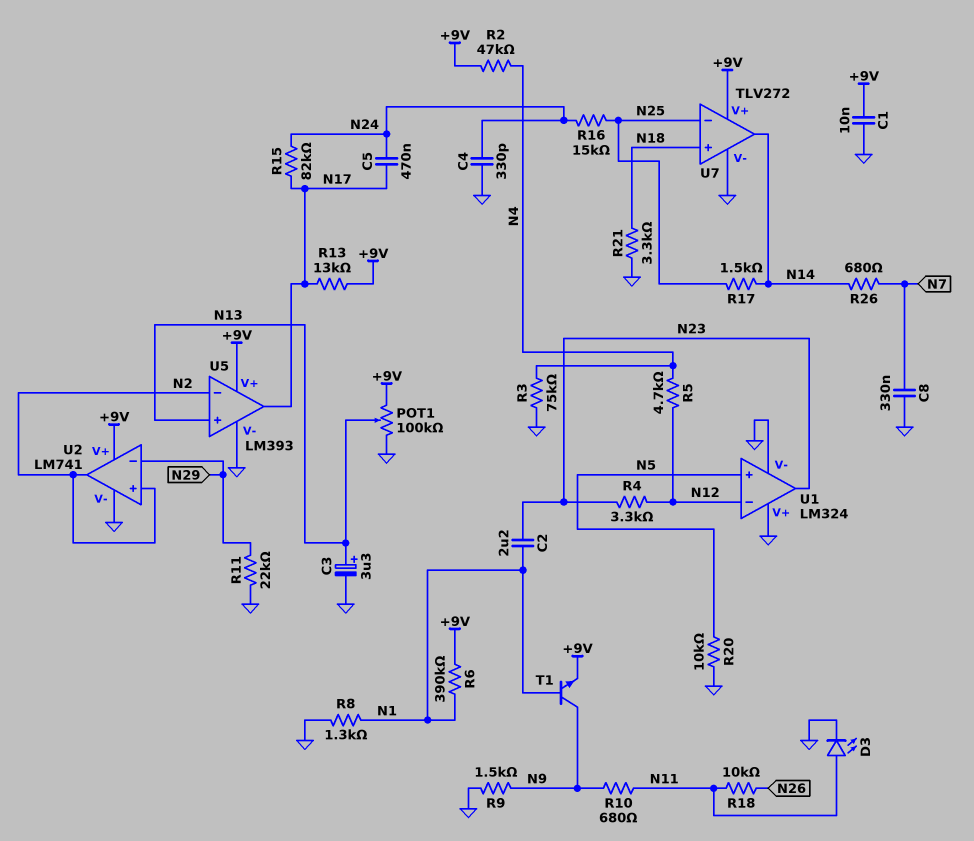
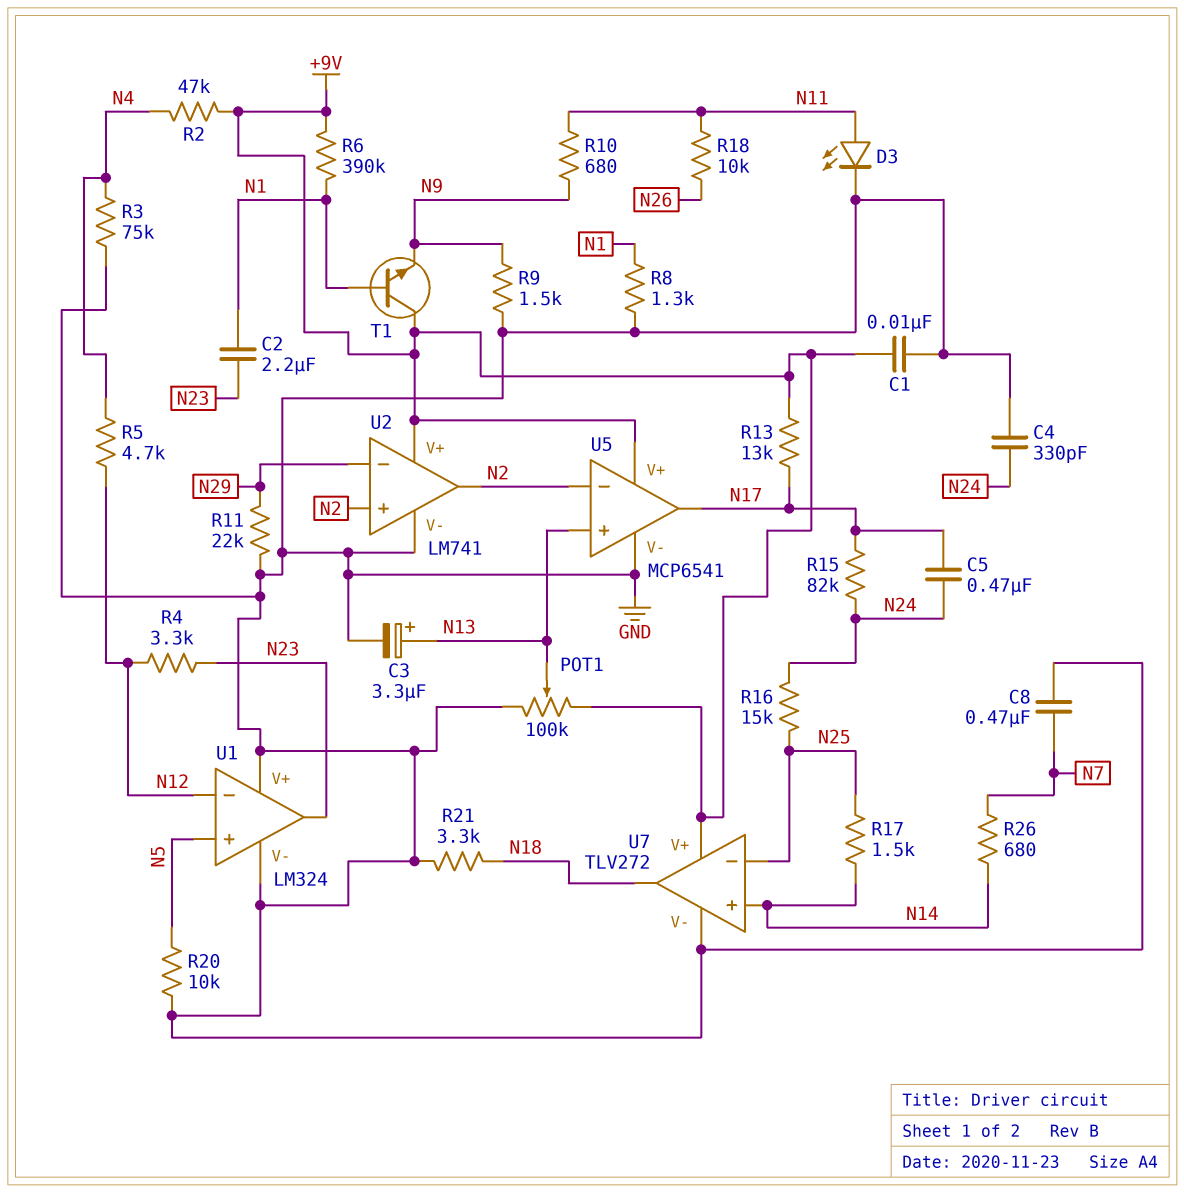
C8: 330nF (GND, N7) -> 470nF (GND, N7)
T1: NPN (B N1, C N9, E +9V) -> NPN (B N1, C +9V, E N9)
U5: LM393 -> MCP6541
U7 pin in+: N18 -> N14
U7 pin out: N14 -> N18

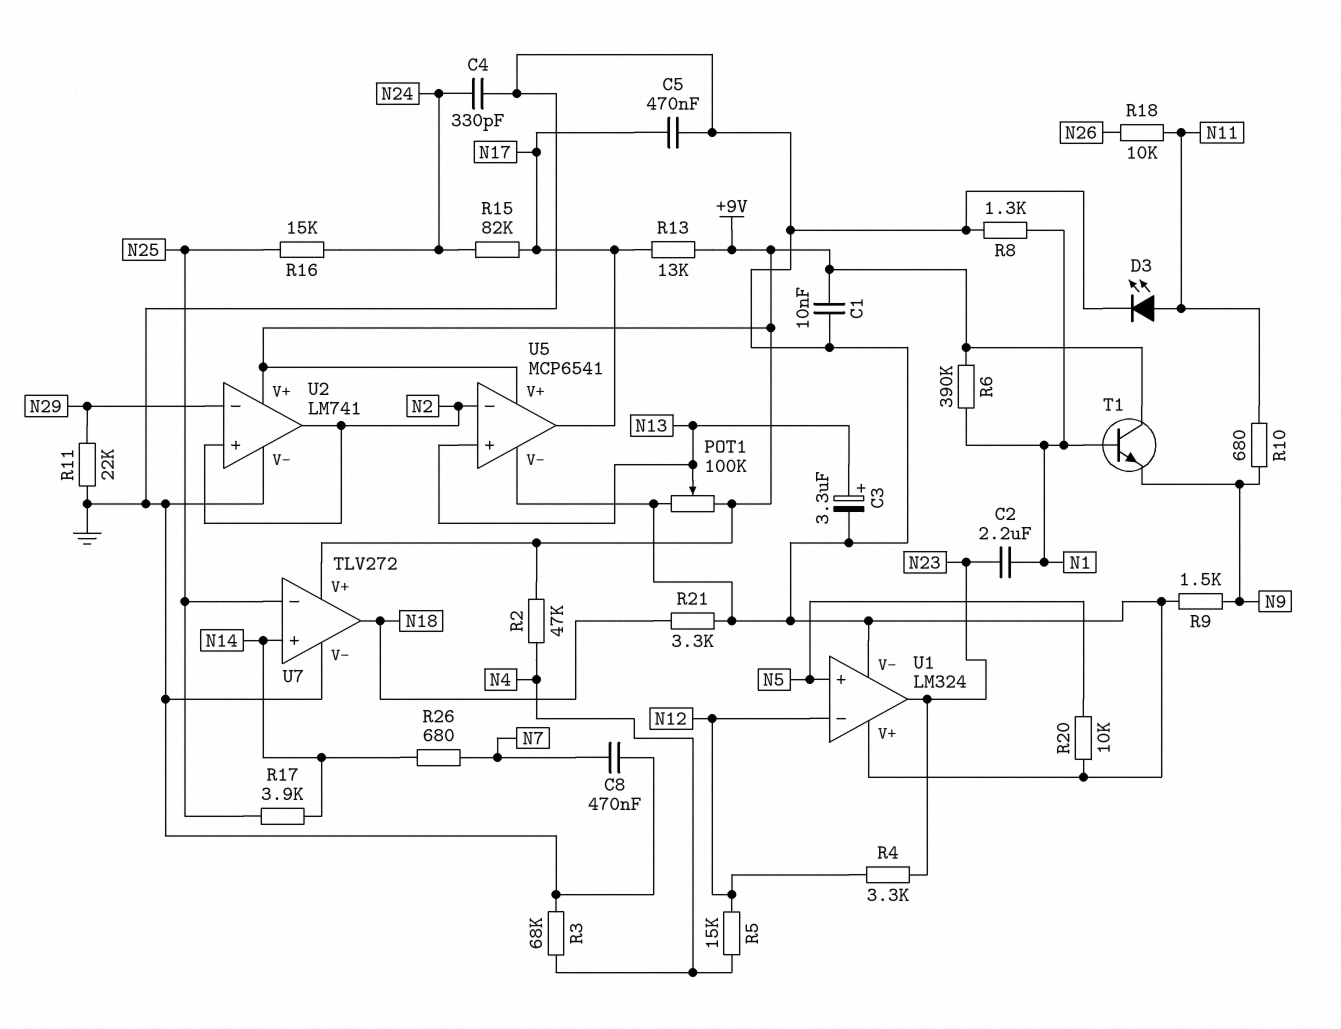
C5: 470nF (N17, N24) -> 470nF (GND, N17)
R3: 75k (GND, N4) -> 68k (GND, N4)
R5: 4.7k (N4, N12) -> 15k (N4, N12)
R17: 1.5k (N14, N25) -> 3.9k (N14, N25)

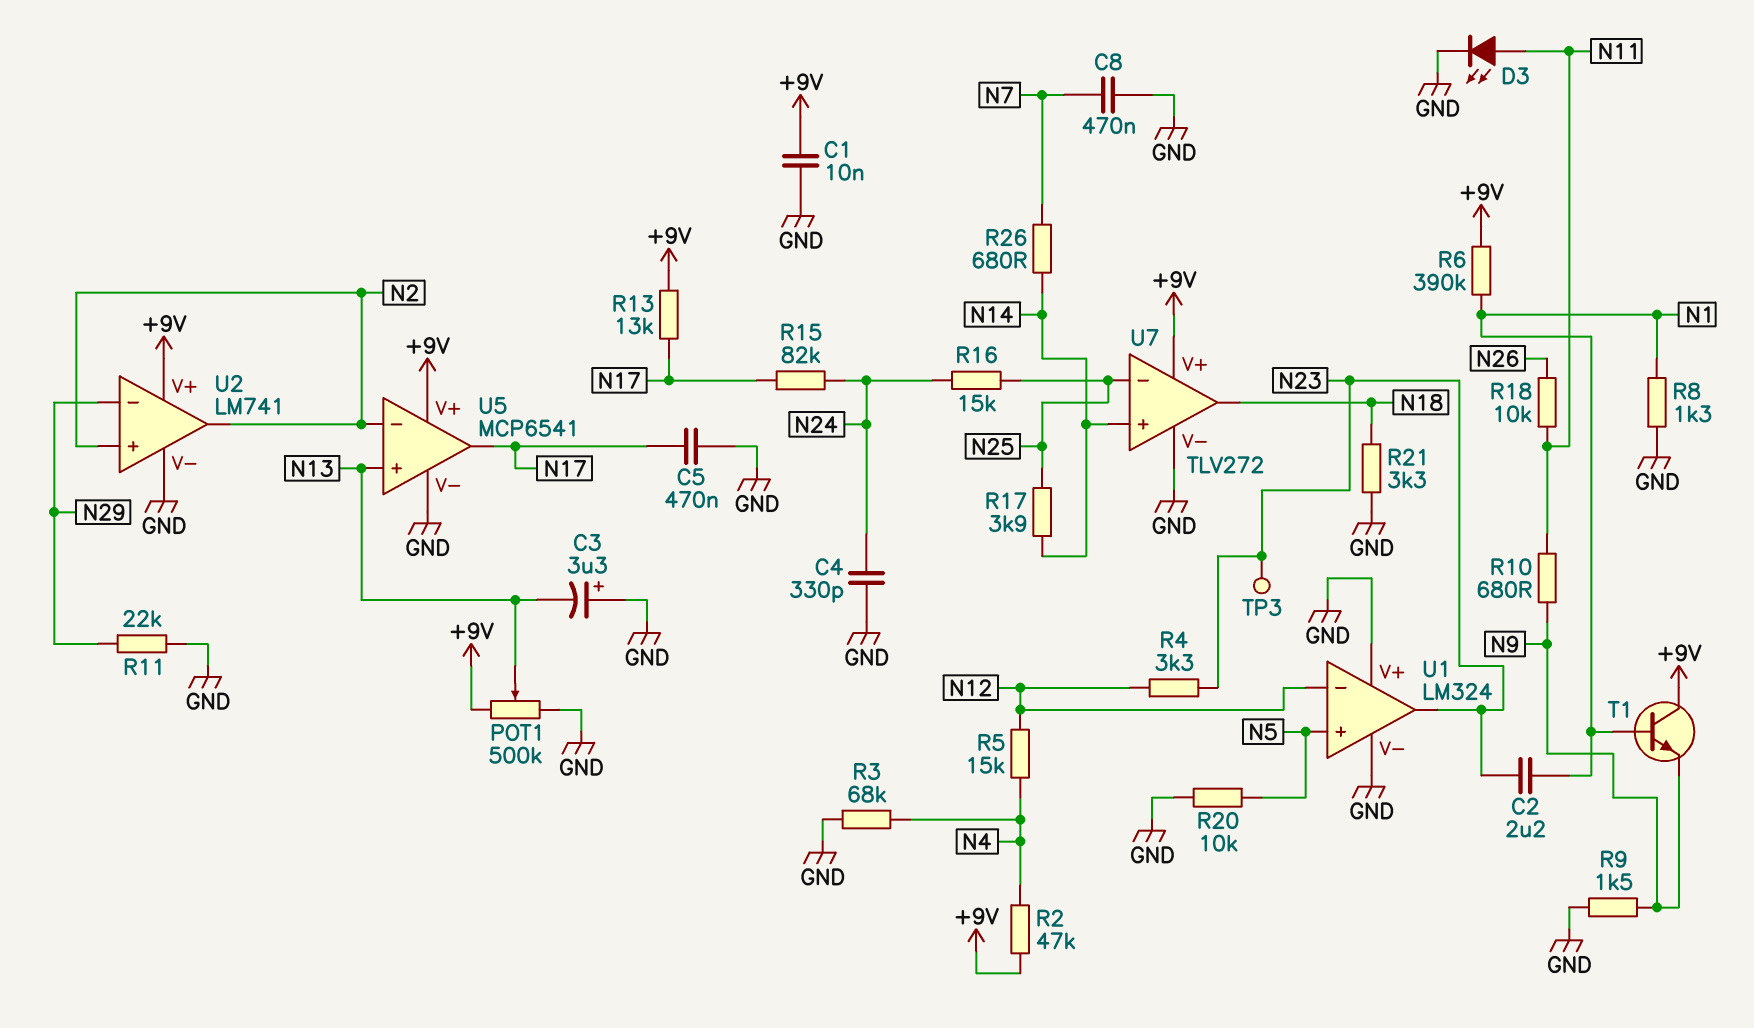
C3: 3.3uF (plus N13, minus GND) -> 3.3uF (plus GND, minus N13)
POT1: 100k (+9V, GND, wiper N13) -> 500k (+9V, GND, wiper N13)
TP3: none -> test point (N23)

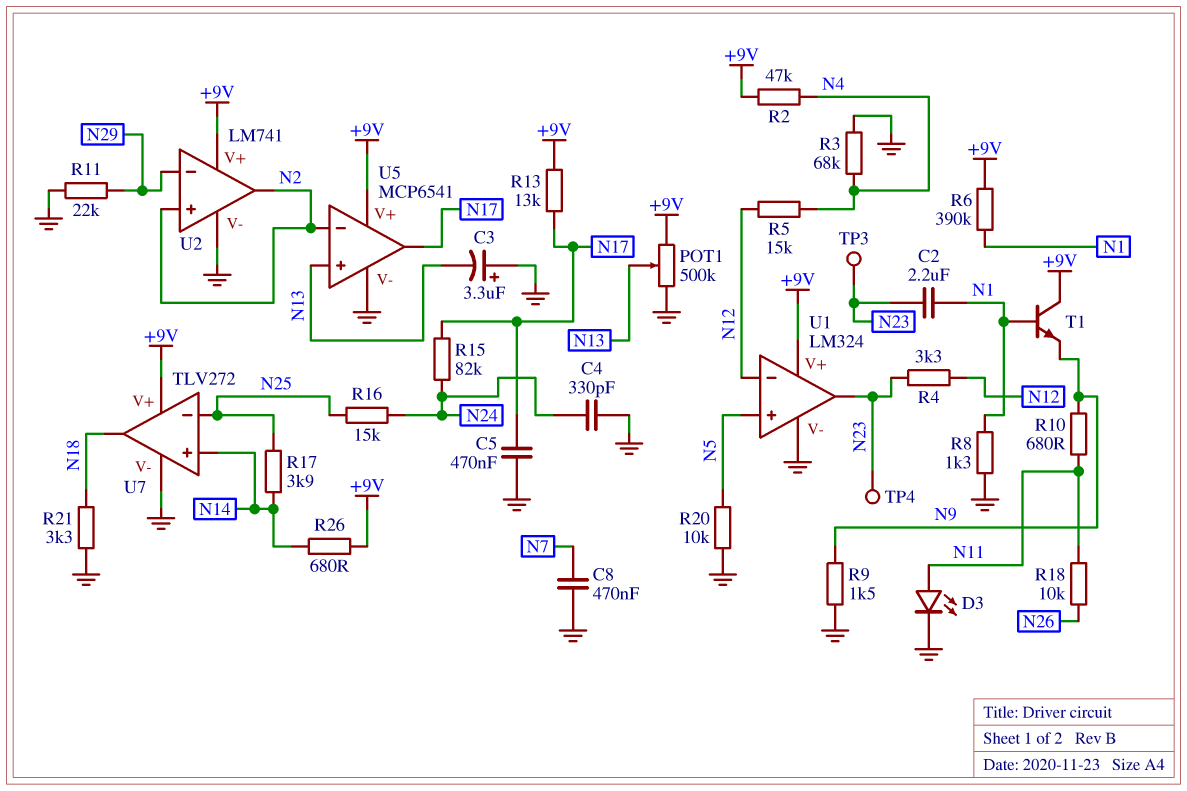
C1: 10nF (+9V, GND) -> none
R26: 680 (N7, N14) -> 680 (+9V, N14)
TP4: none -> test point (N23)
U1 pin V+: GND -> +9V

